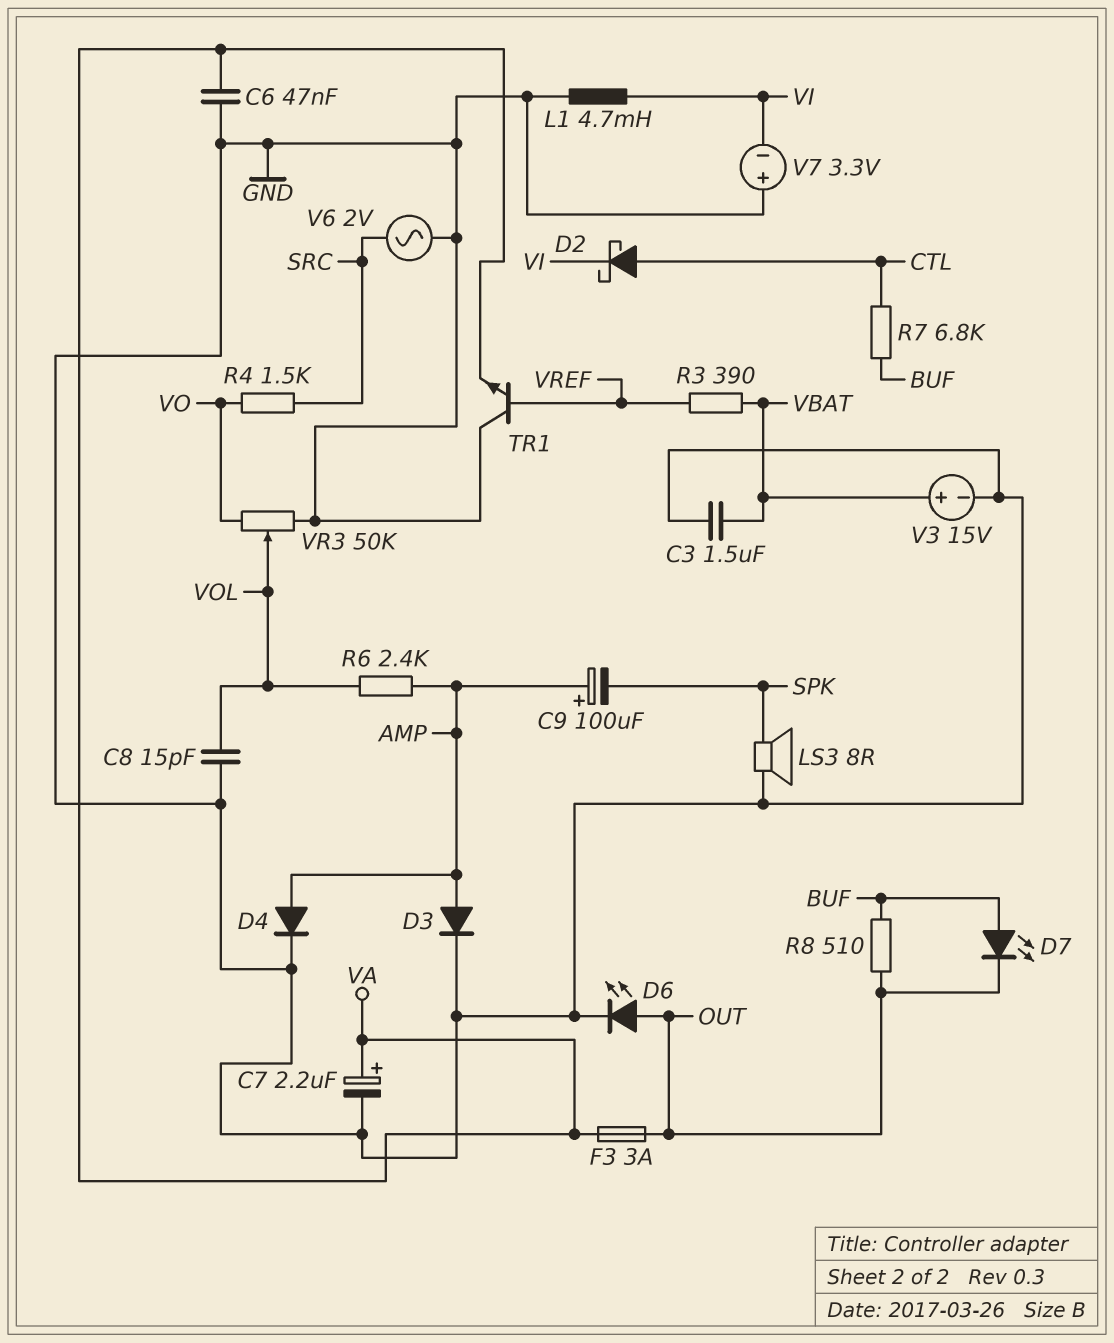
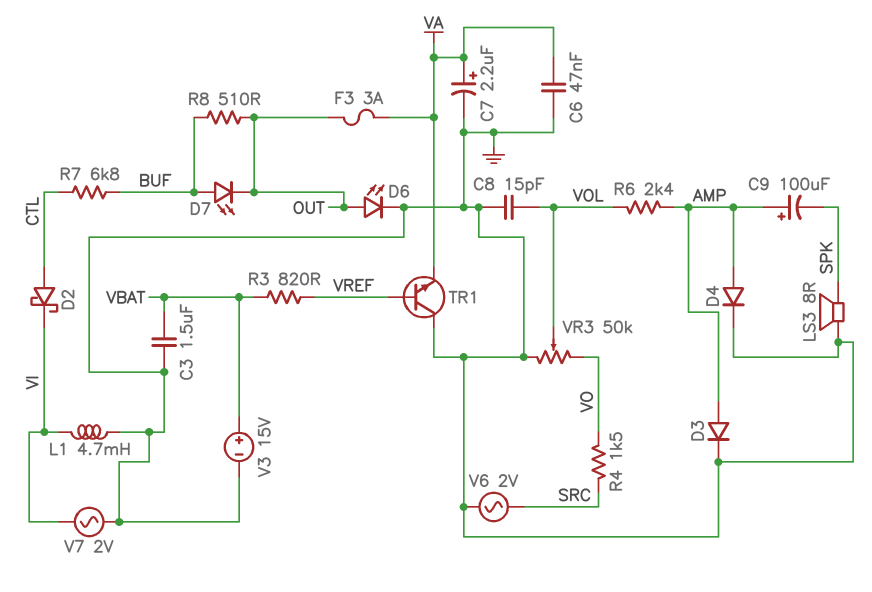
R3: 390 (VBAT, VREF) -> 820 (VBAT, VREF)
V7: 3.3V (plus GND, minus VI) -> AC 2V (GND, VI)

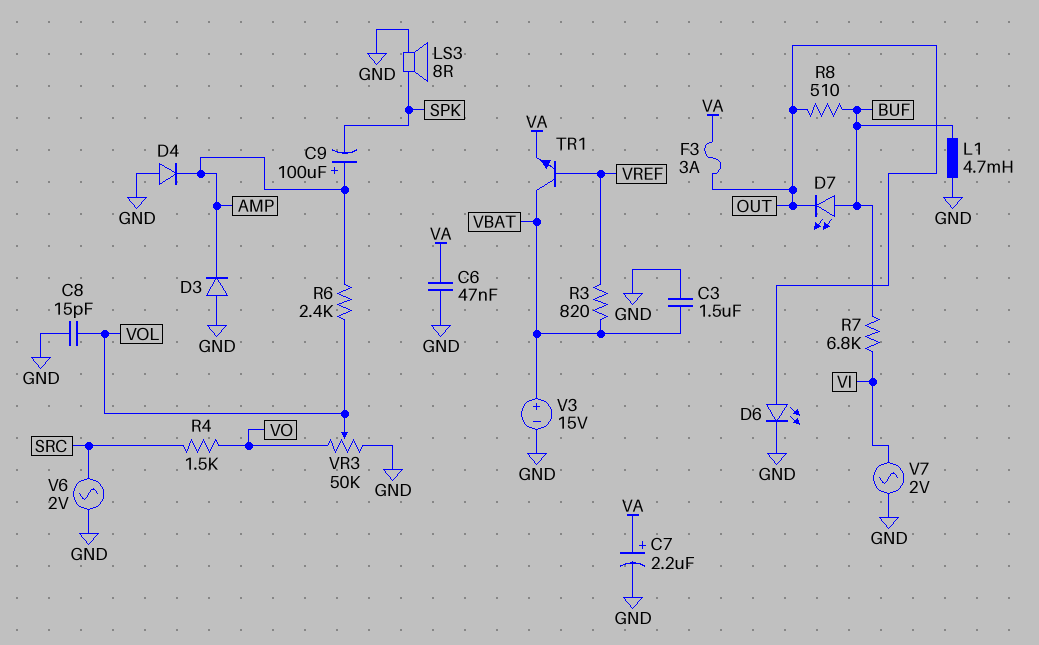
D2: schottky (A CTL, K VI) -> none
D3: diode (A AMP, K GND) -> diode (A GND, K AMP)
D4: diode (A AMP, K GND) -> diode (A GND, K AMP)
L1: 4.7mH (GND, VI) -> 4.7mH (BUF, GND)
R7: 6.8k (BUF, CTL) -> 6.8k (BUF, VI)
TR1: NPN (B VREF, C GND, E VA) -> NPN (B VREF, C VBAT, E VA)

